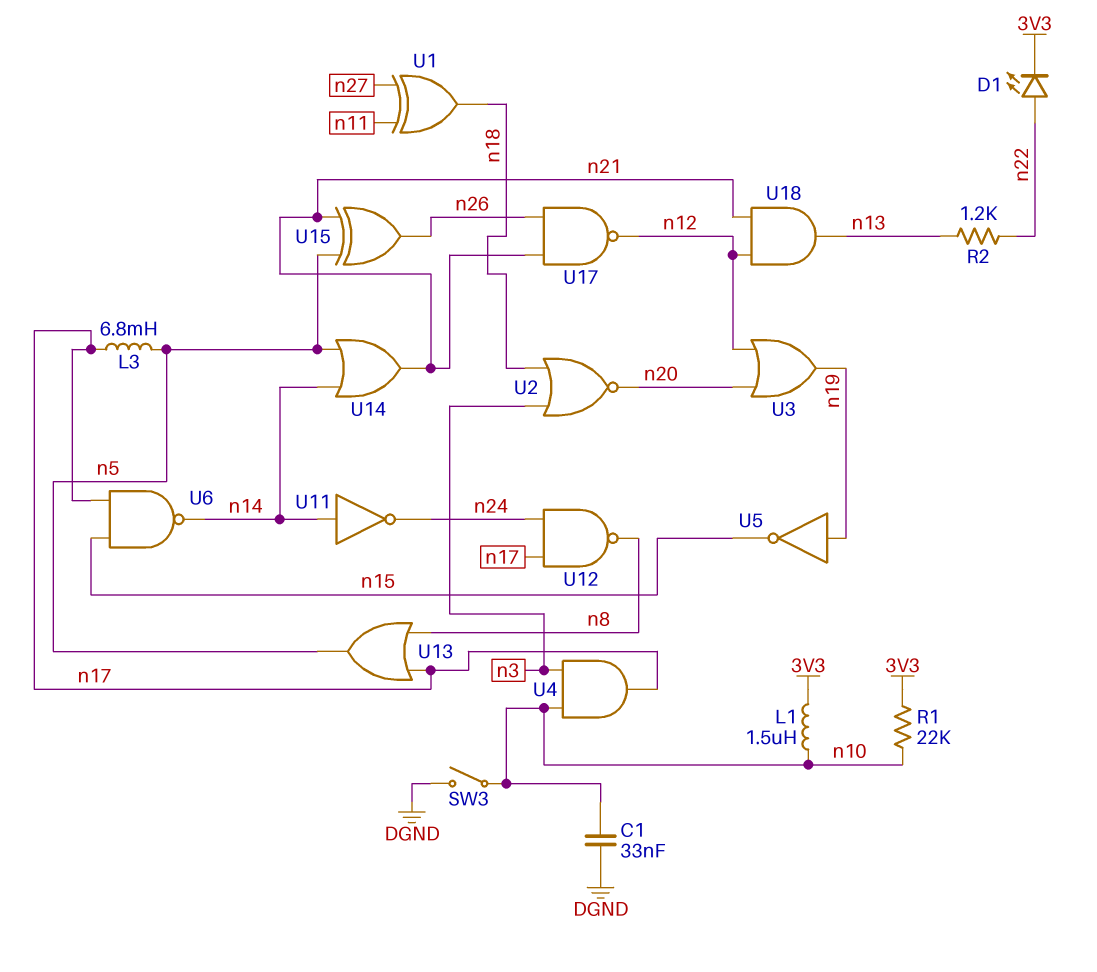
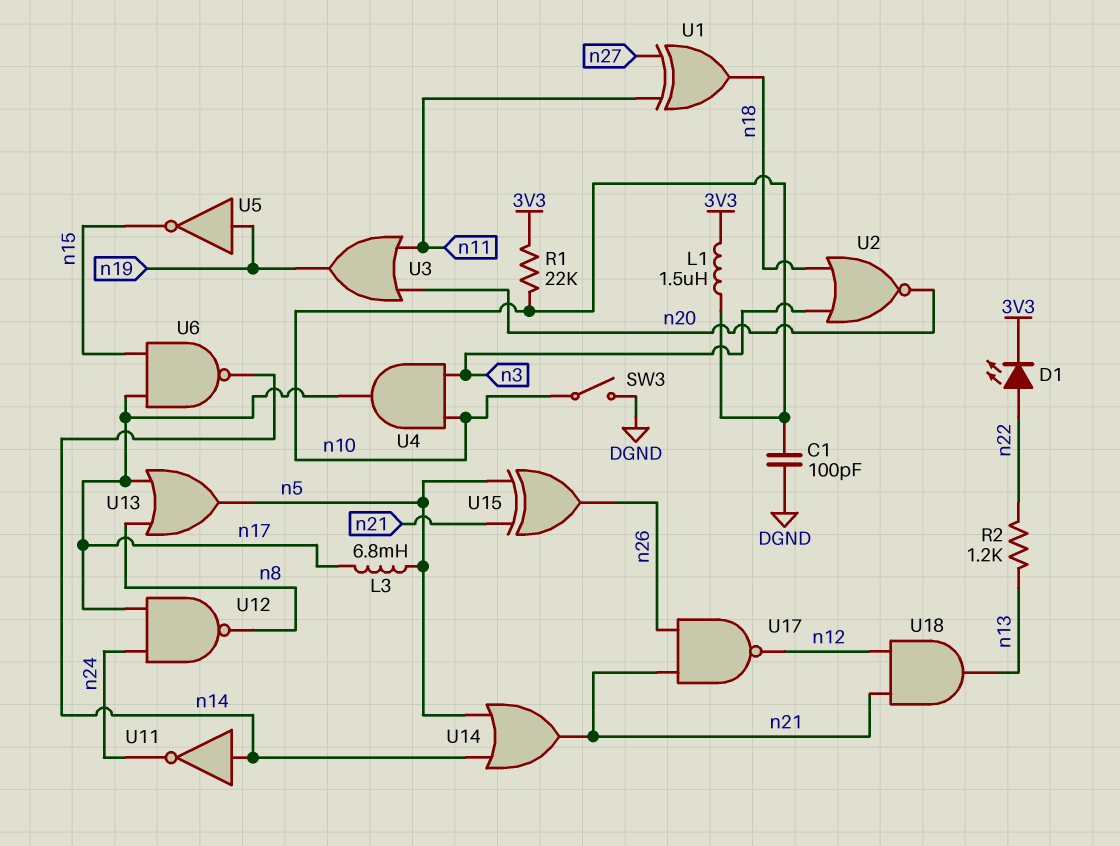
C1: 33nF (DGND, n10) -> 100pF (DGND, n10)
U3: OR (in n12, in n20, out n19) -> OR (in n11, in n20, out n19)

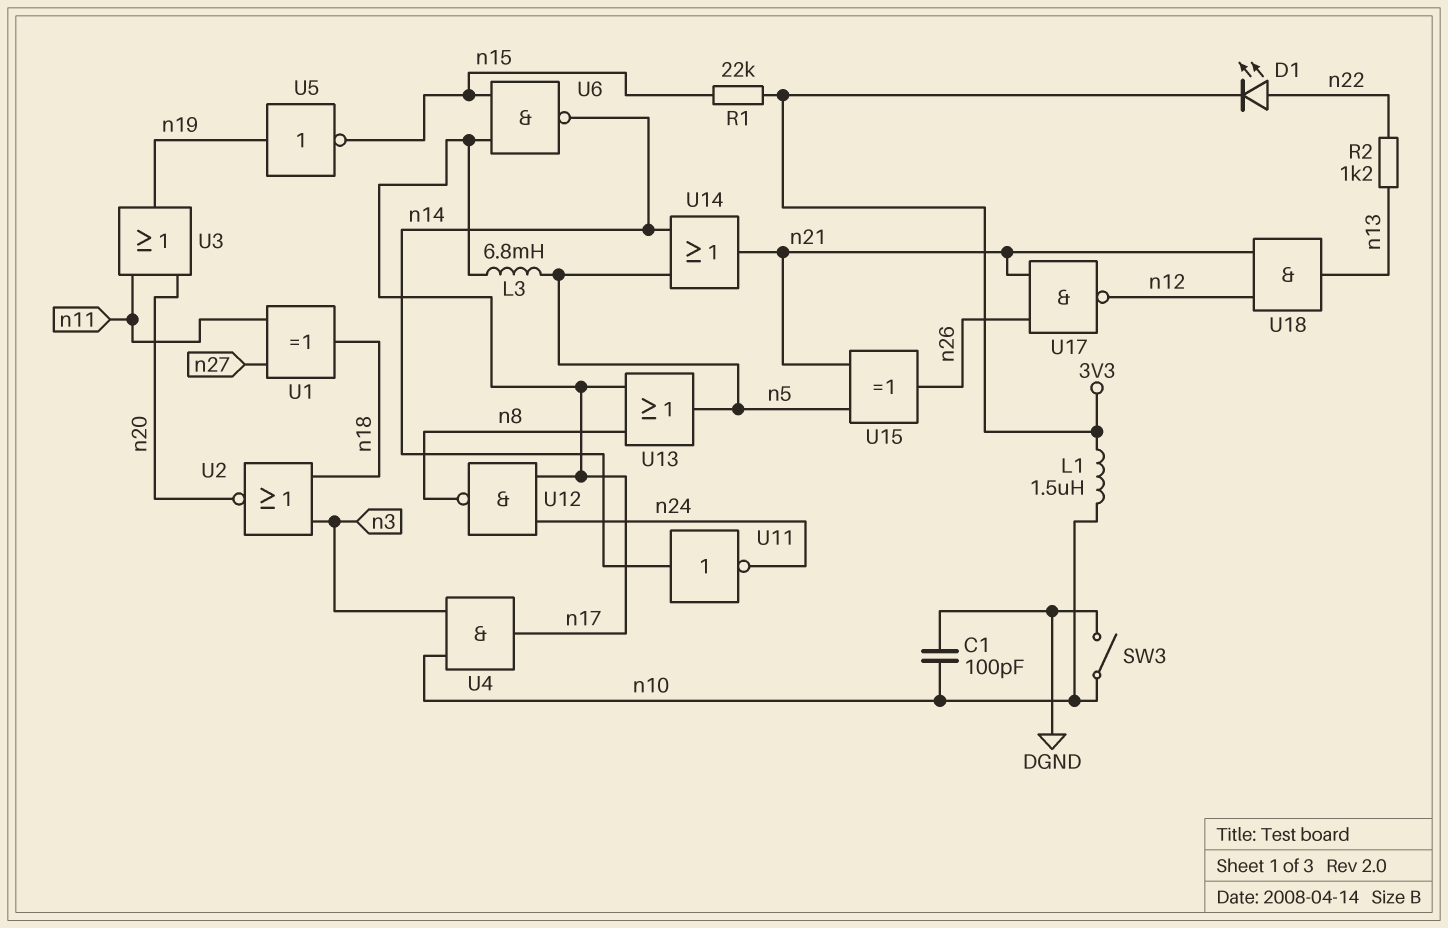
R1: 22k (3V3, n10) -> 22k (3V3, n15)

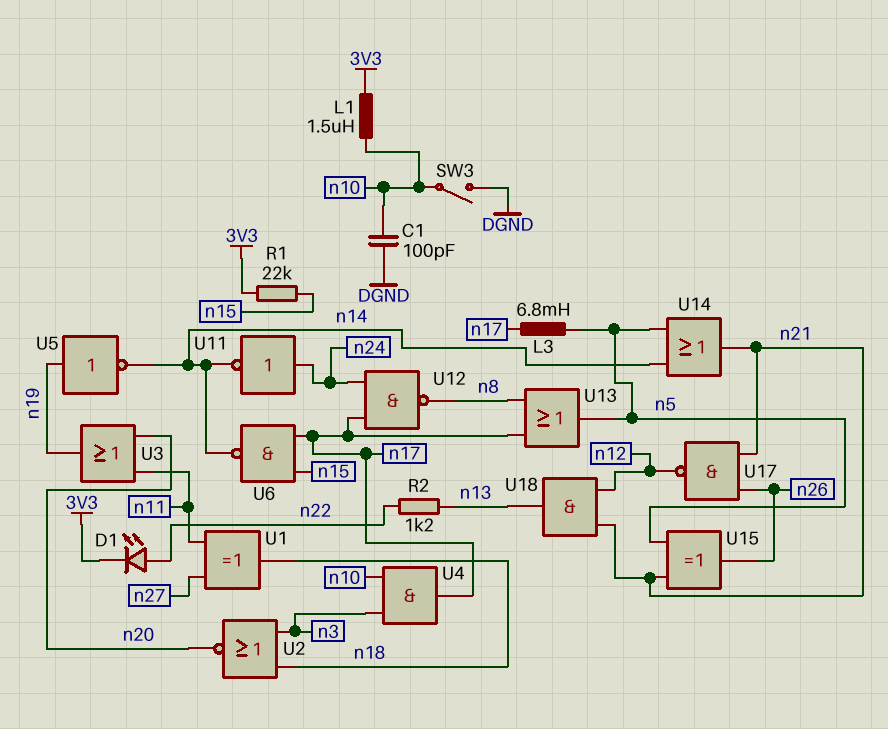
U5: NOT (in n19, out n15) -> NOT (in n19, out n14)
U11: NOT (in n14, out n24) -> NOT (in n24, out n14)

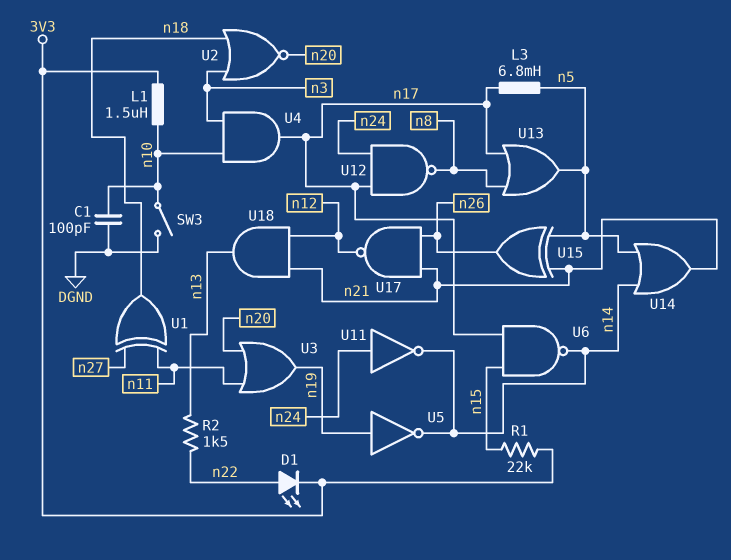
R2: 1.2k (n13, n22) -> 1.5k (n13, n22)

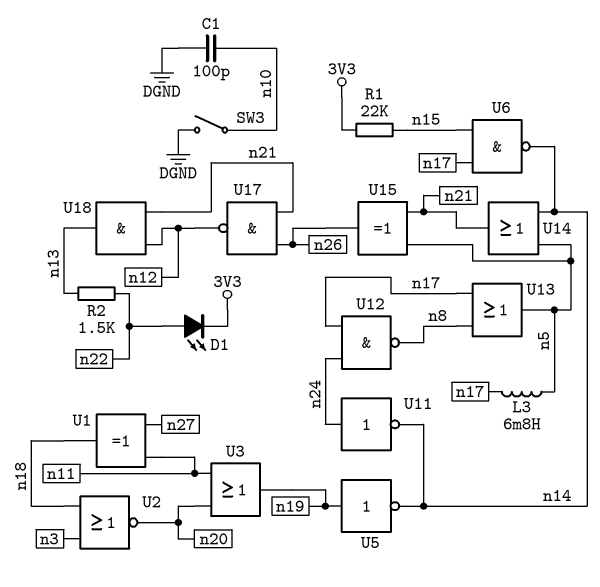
L1: 1.5uH (3V3, n10) -> none
U4: AND (in n3, in n10, out n17) -> none

